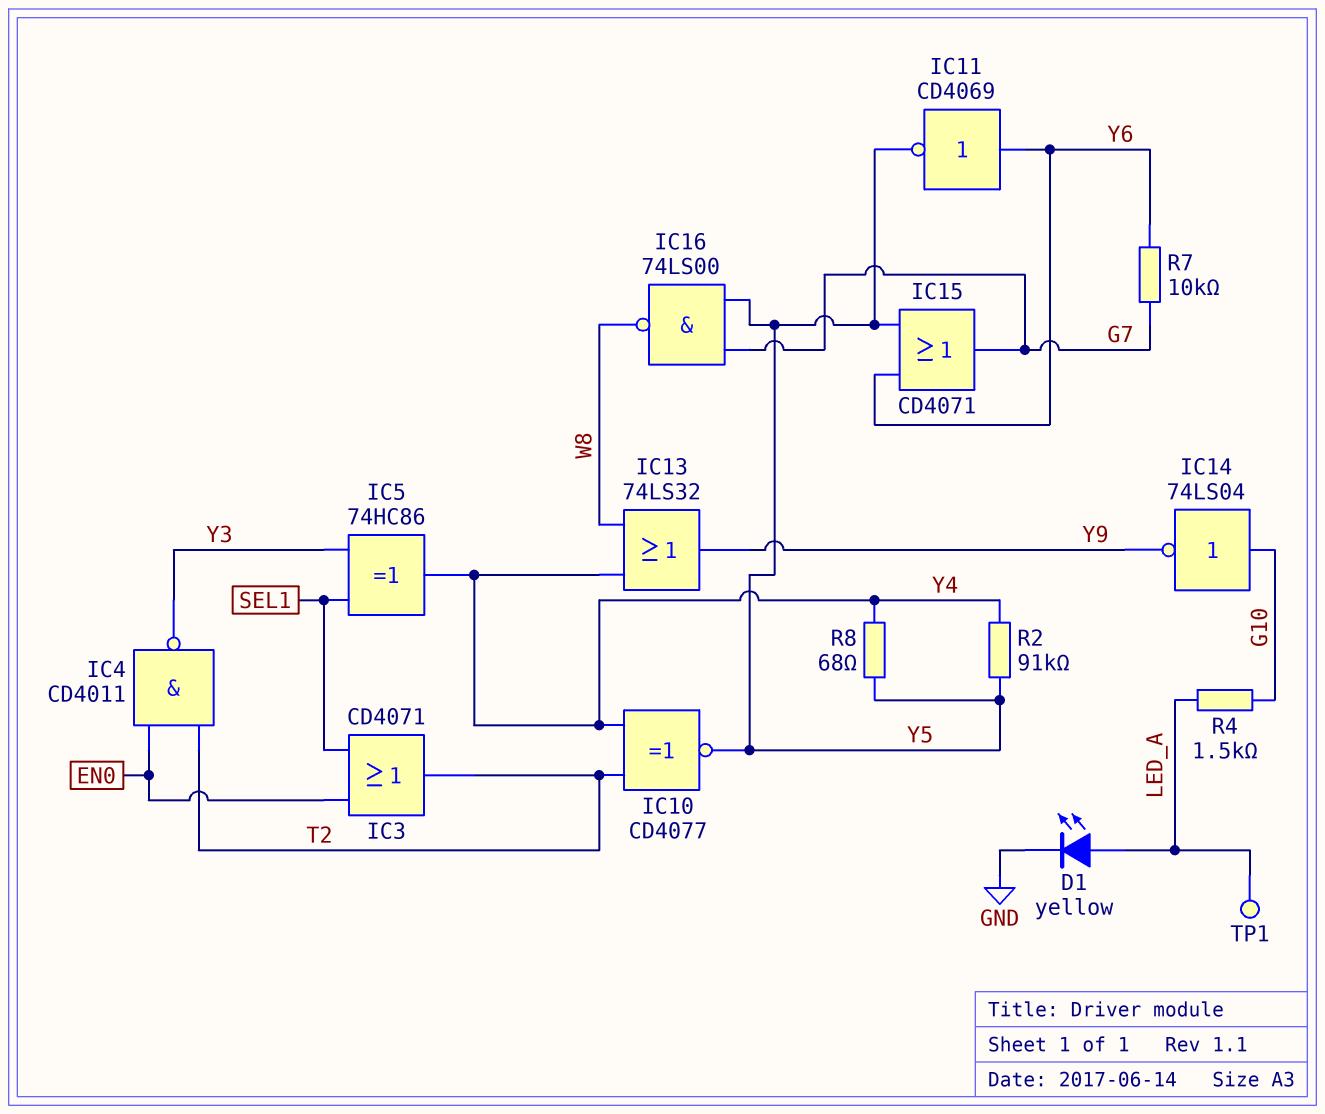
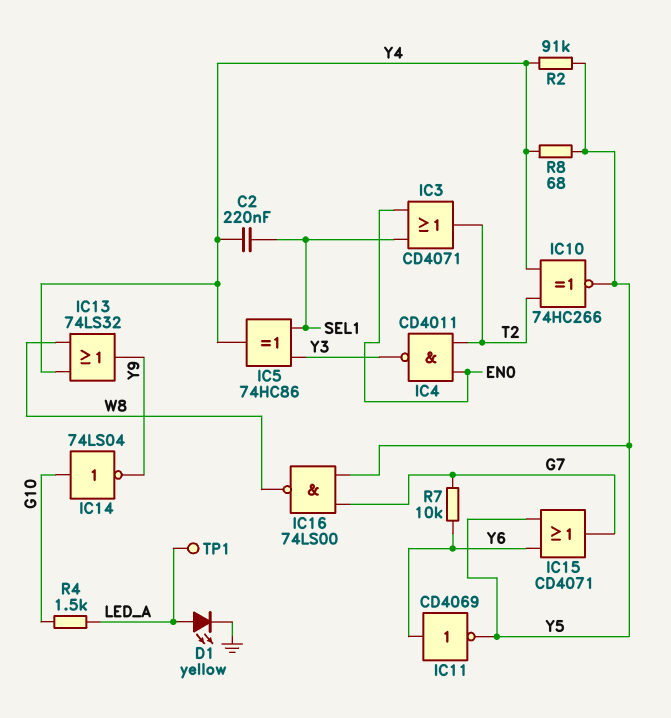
C2: none -> 220nF (SEL1, Y4)
IC10: XNOR CD4077 (in T2, in Y4, out Y5) -> XNOR 74HC266 (in T2, in Y4, out Y5)

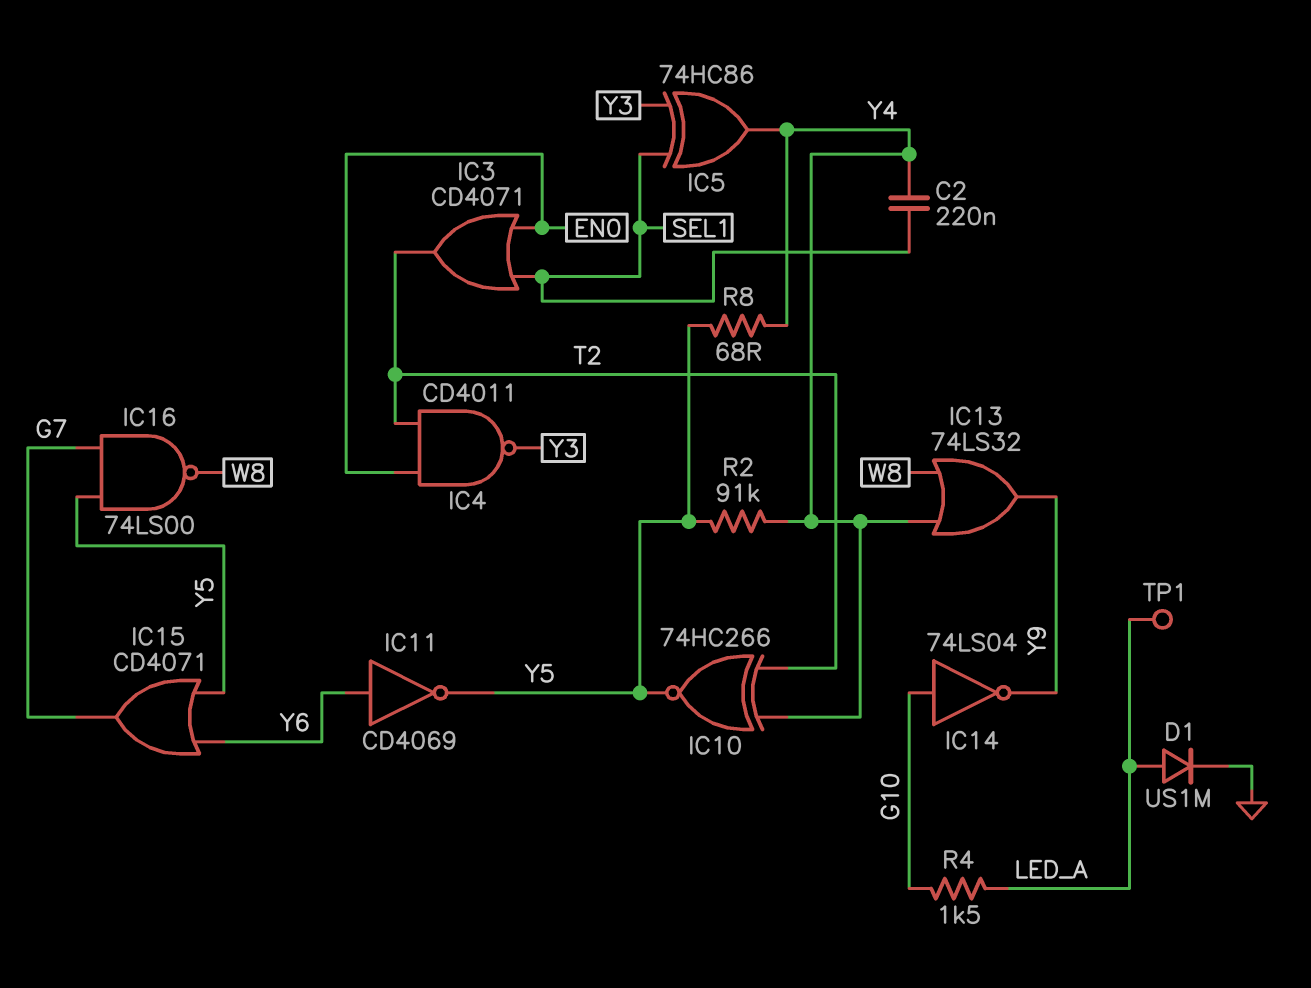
D1: LED yellow (A LED_A, K GND) -> diode US1M (A LED_A, K GND)
R7: 10k (G7, Y6) -> none

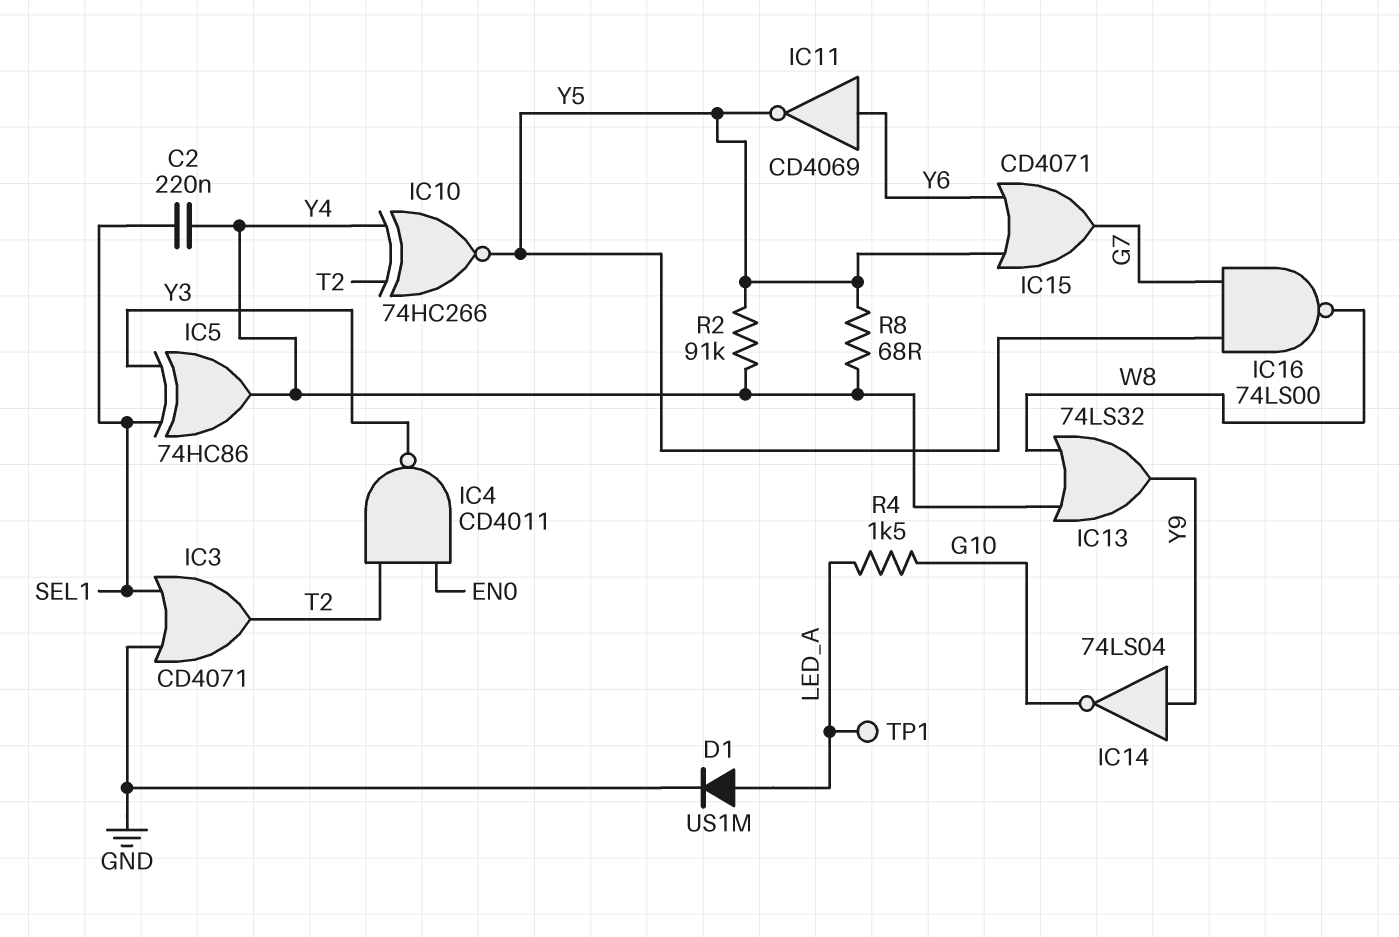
IC3: OR CD4071 (in EN0, in SEL1, out T2) -> OR CD4071 (in GND, in SEL1, out T2)
IC14: NOT 74LS04 (in G10, out Y9) -> NOT 74LS04 (in Y9, out G10)

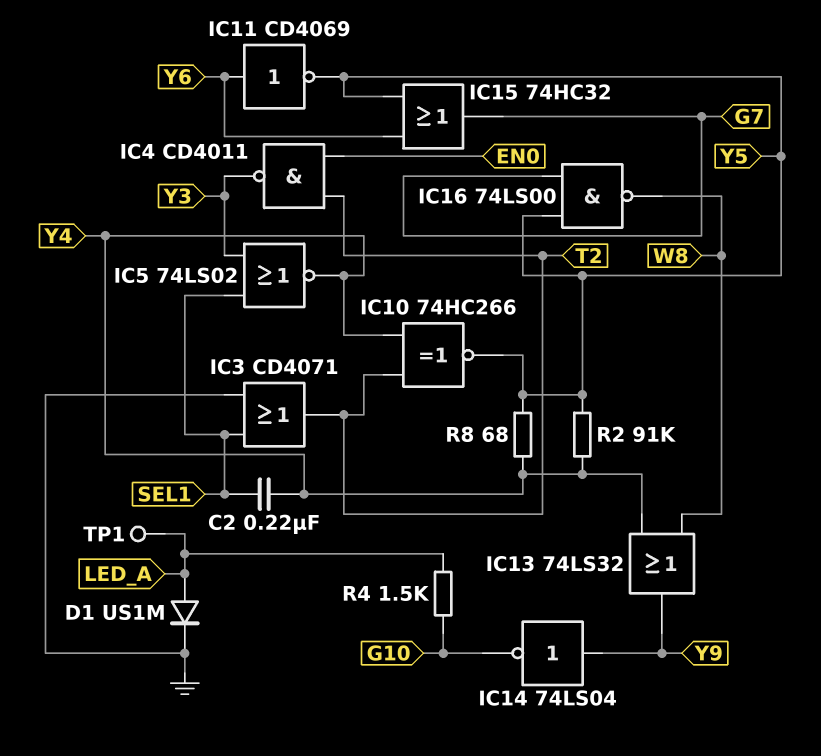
IC5: XOR 74HC86 (in SEL1, in Y3, out Y4) -> NOR 74LS02 (in SEL1, in Y3, out Y4)
IC15: OR CD4071 (in Y5, in Y6, out G7) -> OR 74HC32 (in Y5, in Y6, out G7)

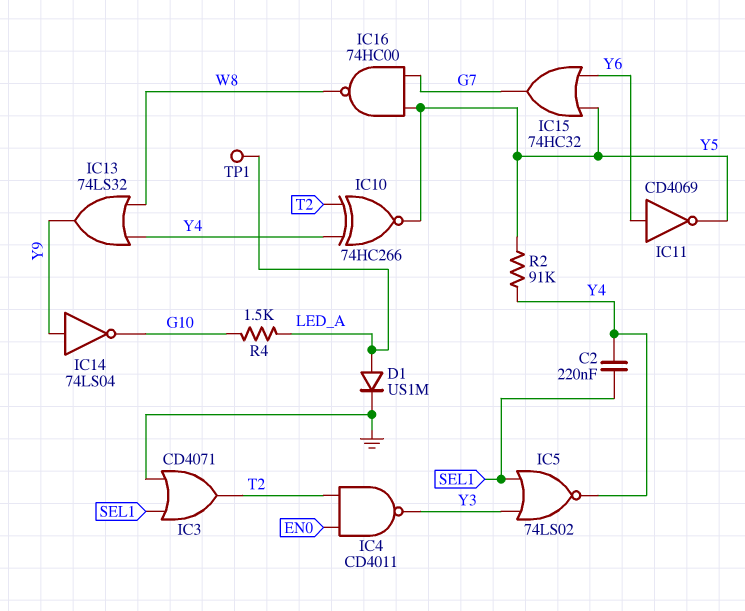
IC16: NAND 74LS00 (in G7, in Y5, out W8) -> NAND 74HC00 (in G7, in Y5, out W8)
R8: 68 (Y4, Y5) -> none

